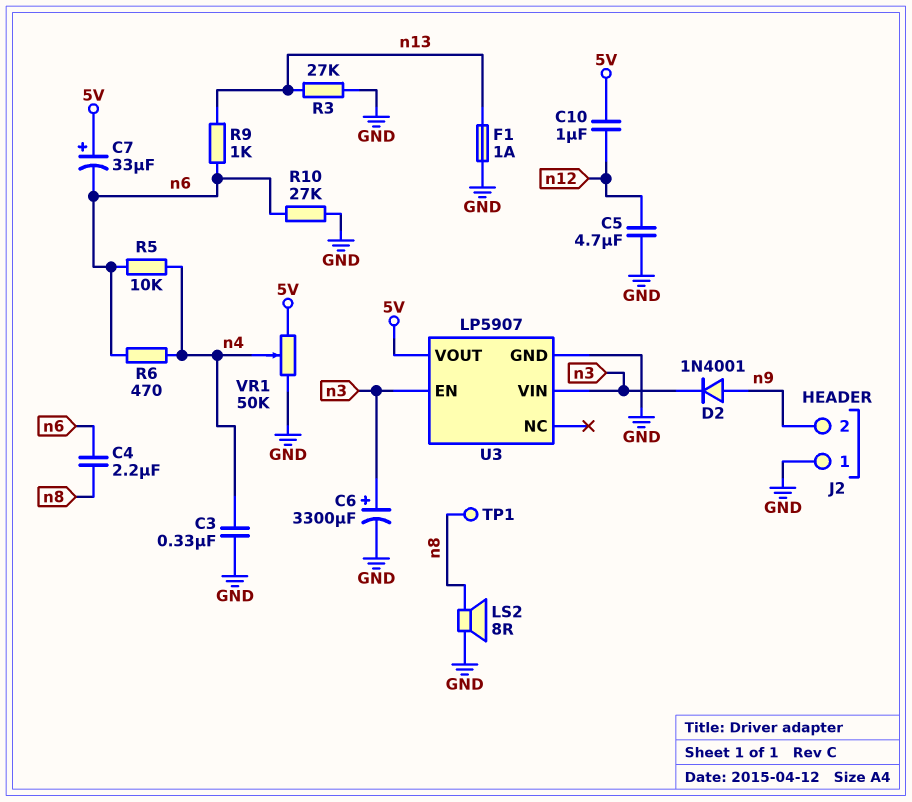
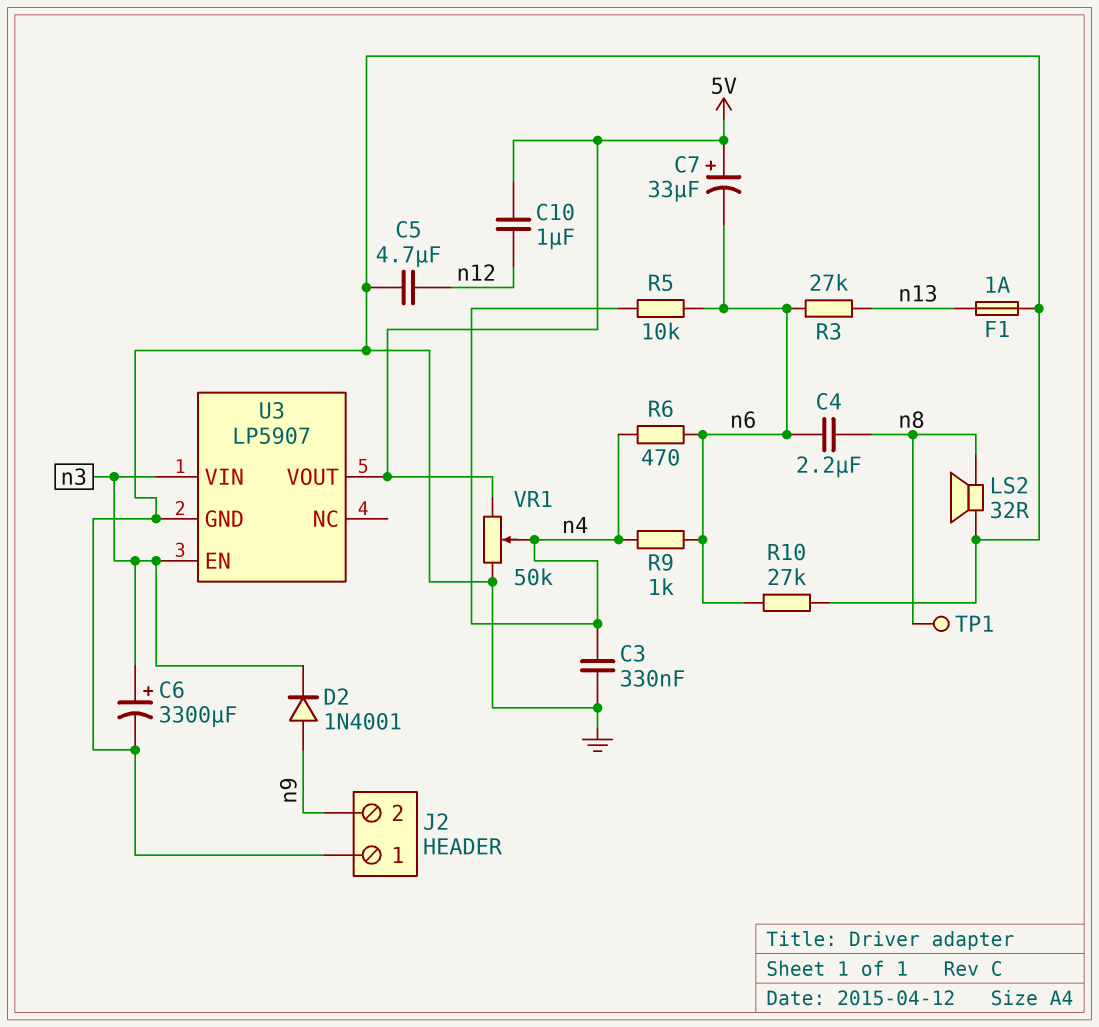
LS2: speaker 8R (GND, n8) -> speaker 32R (GND, n8)
R3: 27k (GND, n13) -> 27k (n6, n13)
R9: 1k (n6, n13) -> 1k (n4, n6)

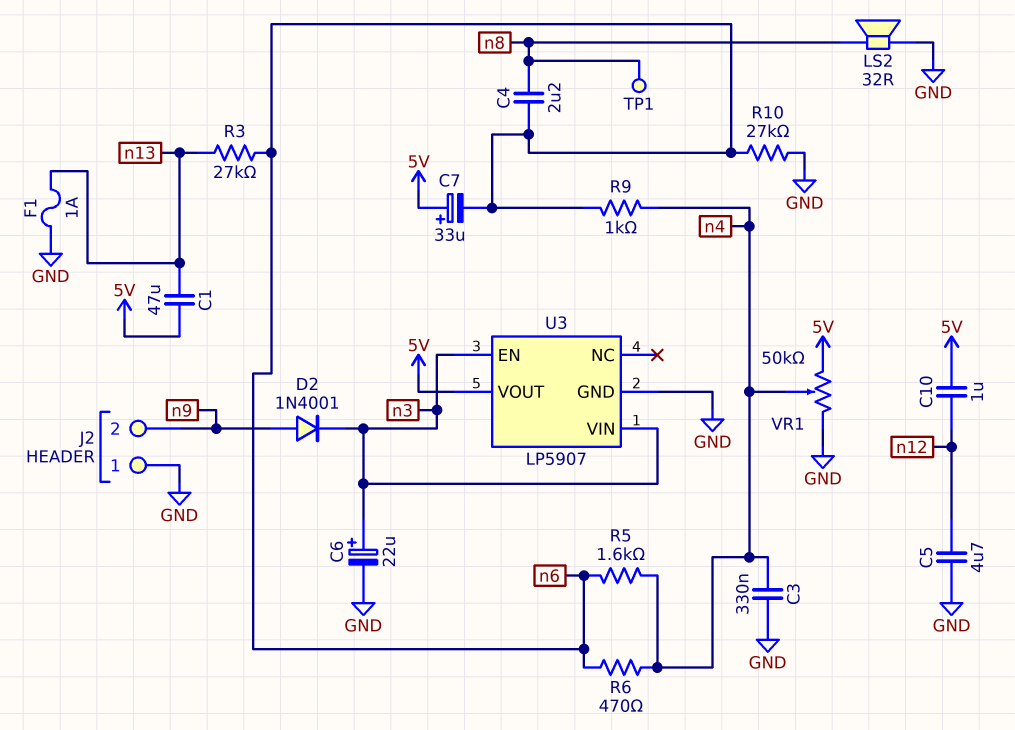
C1: none -> 47uF (5V, n13)
C6: 3300uF (plus n3, minus GND) -> 22uF (plus n3, minus GND)
R5: 10k (n4, n6) -> 1.6k (n4, n6)

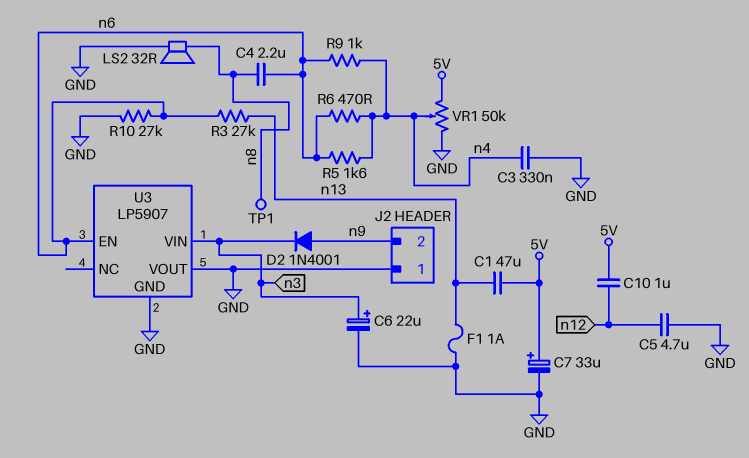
C7: 33uF (plus 5V, minus n6) -> 33uF (plus 5V, minus GND)
U3 pin EN: n3 -> n6
U3 pin VOUT: 5V -> GND

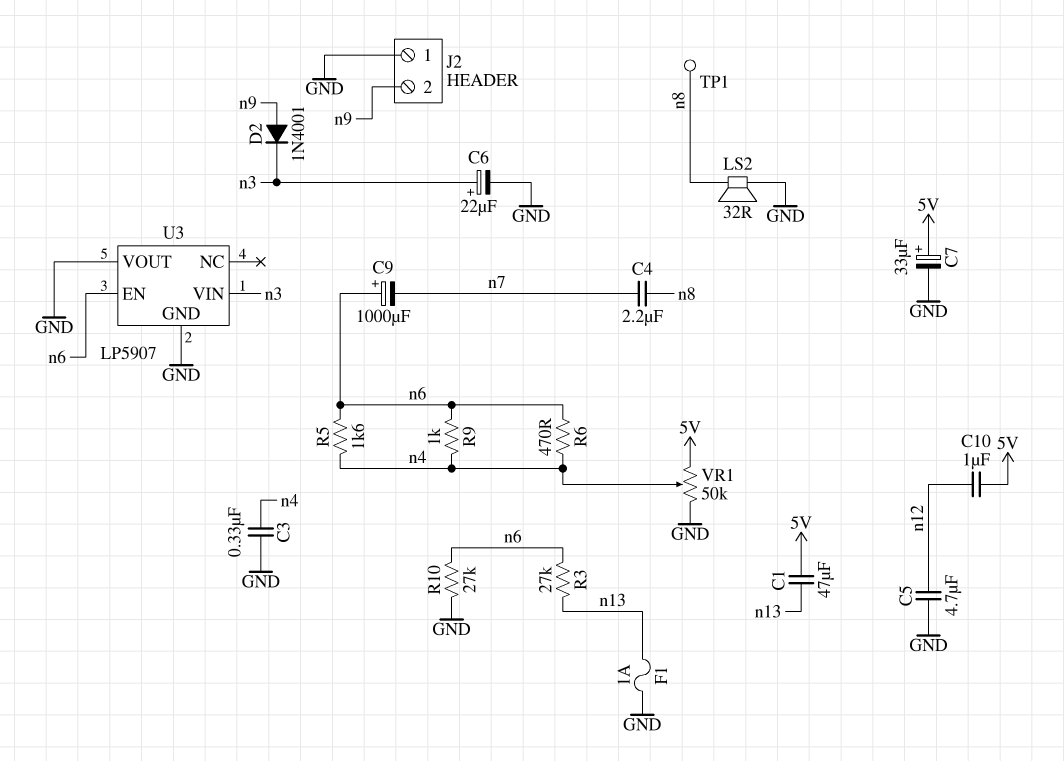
C4: 2.2uF (n6, n8) -> 2.2uF (n7, n8)
C9: none -> 1000uF (plus n6, minus n7)

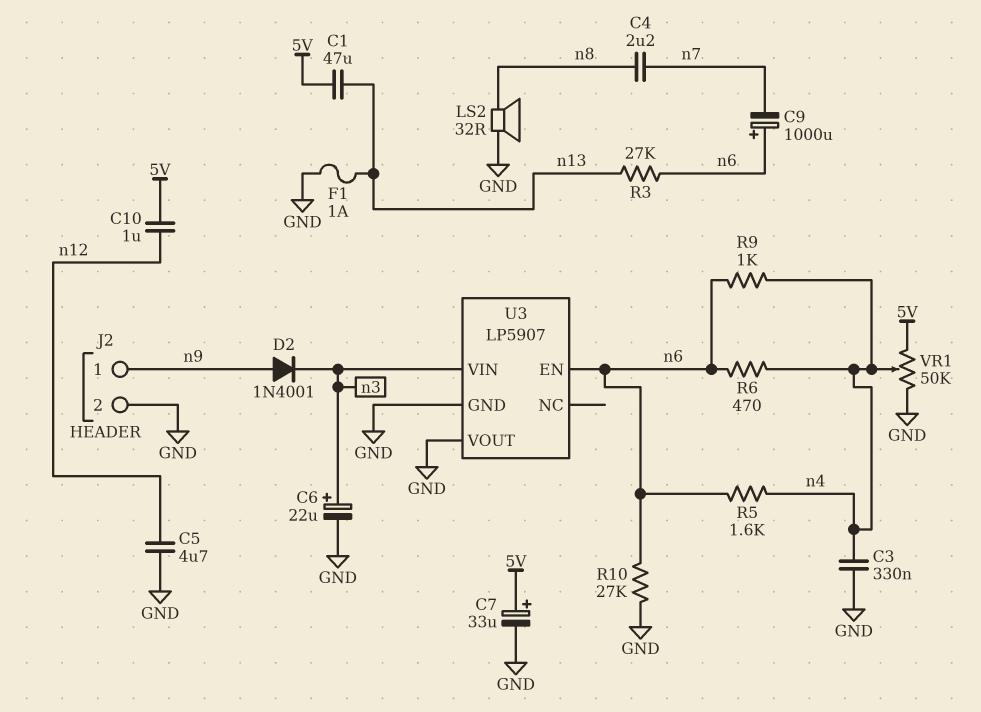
J2 pin 1: GND -> n9
J2 pin 2: n9 -> GND
TP1: test point (n8) -> none

